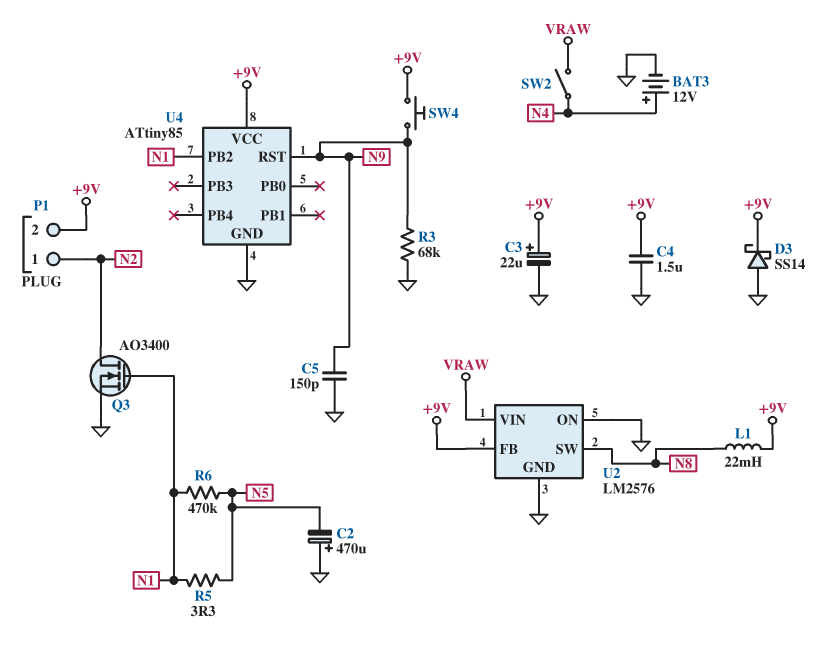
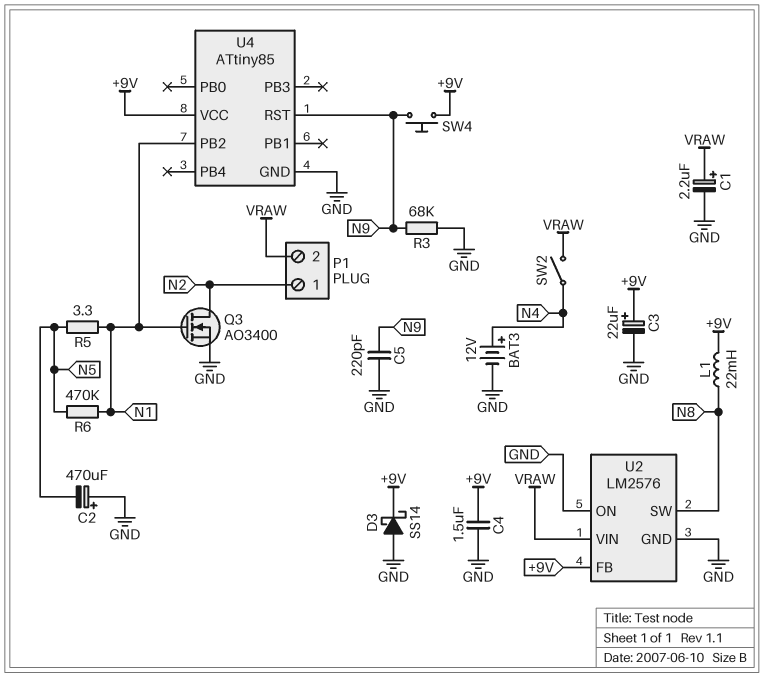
C1: none -> 2.2uF (plus VRAW, minus GND)
C5: 150pF (GND, N9) -> 220pF (GND, N9)
P1 pin 2: +9V -> VRAW

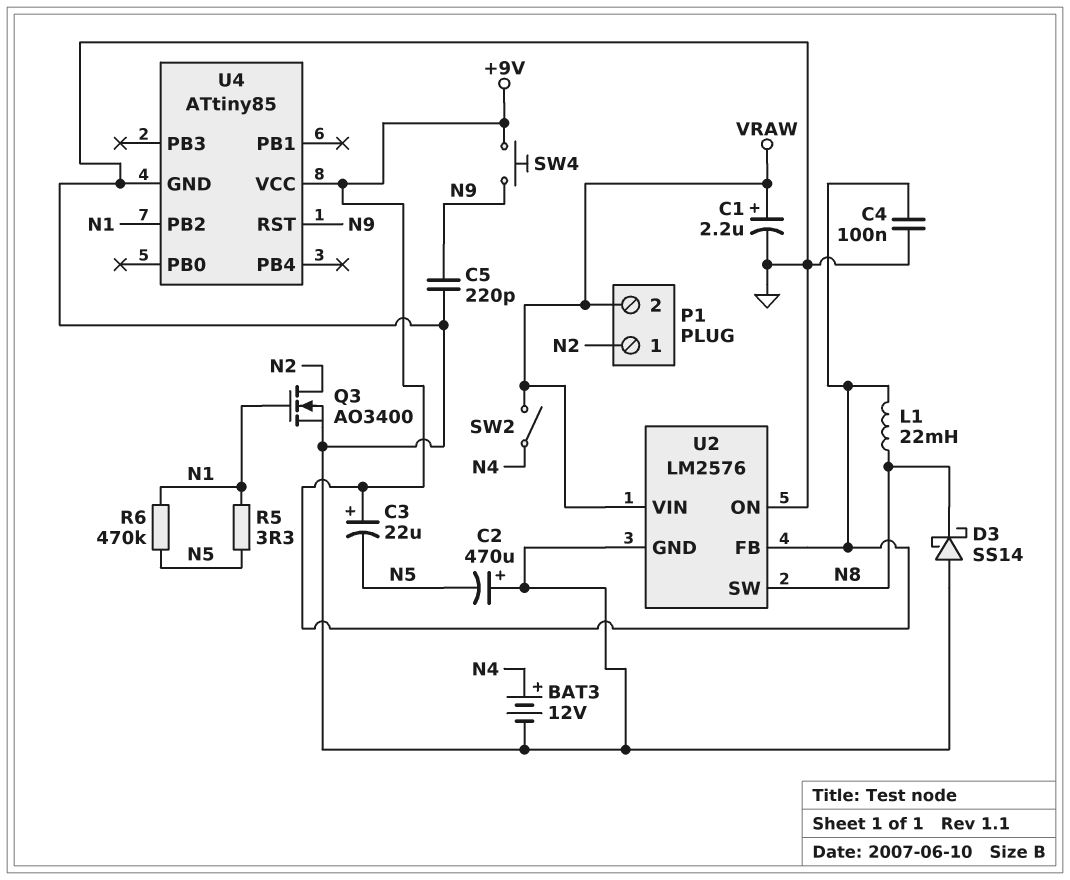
C3: 22uF (plus +9V, minus GND) -> 22uF (plus +9V, minus N5)
C4: 1.5uF (+9V, GND) -> 100nF (+9V, GND)
D3: schottky SS14 (A GND, K +9V) -> schottky SS14 (A GND, K N8)
R3: 68k (GND, N9) -> none

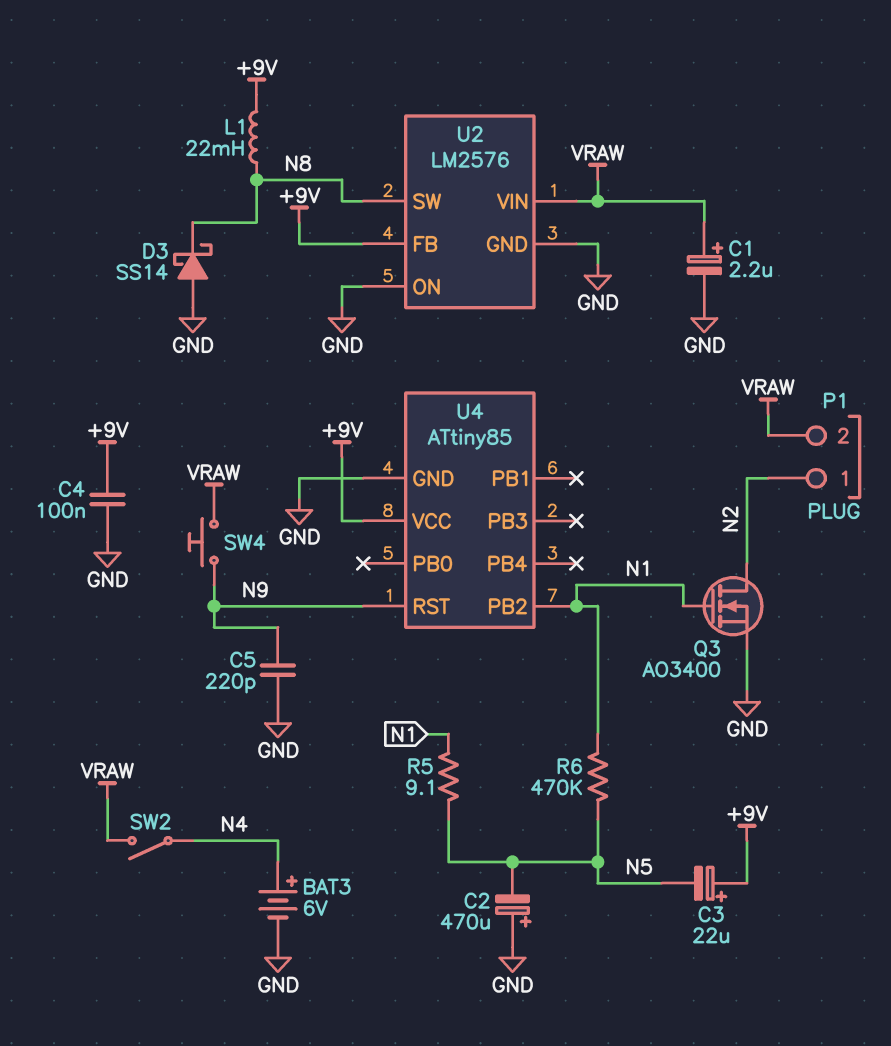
BAT3: 12V (plus N4, minus GND) -> 6V (plus N4, minus GND)
R5: 3.3 (N1, N5) -> 9.1 (N1, N5)
SW4: button (+9V, N9) -> button (N9, VRAW)

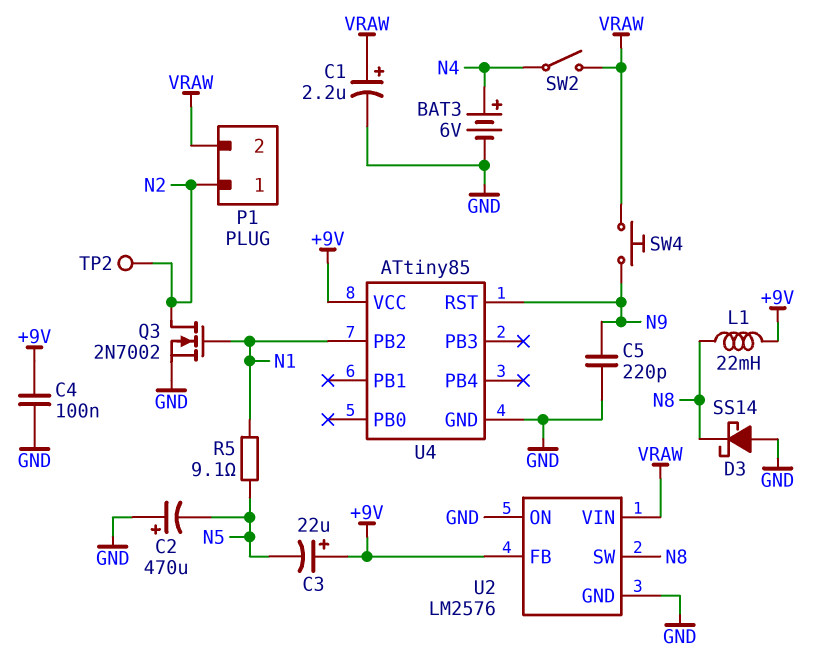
Q3: NMOS AO3400 (G N1, D N2, S GND) -> NMOS 2N7002 (G N1, D N2, S GND)
R6: 470k (N1, N5) -> none
TP2: none -> test point (N2)

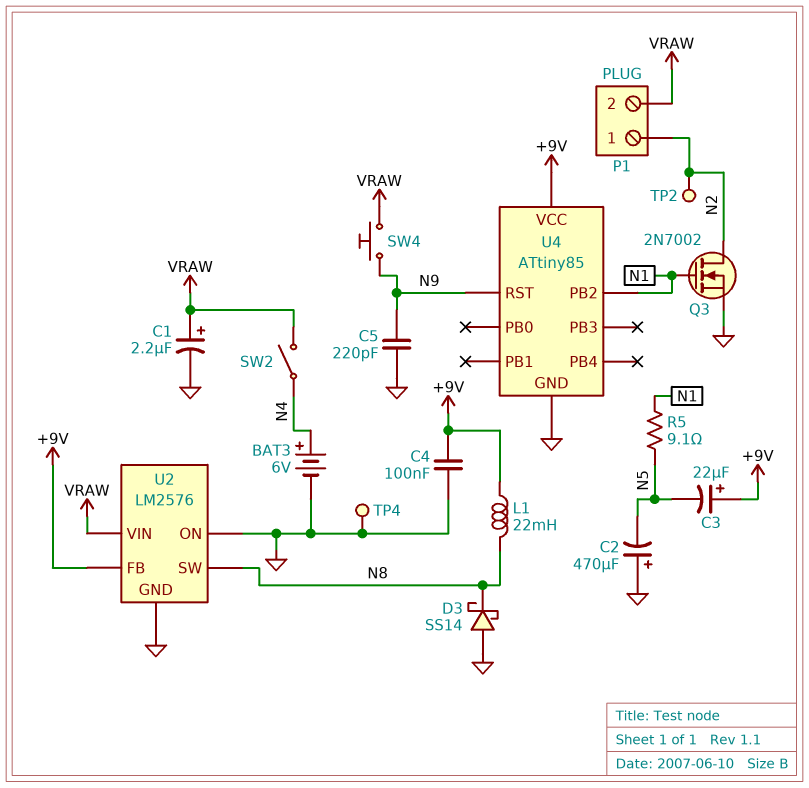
TP4: none -> test point (GND)

